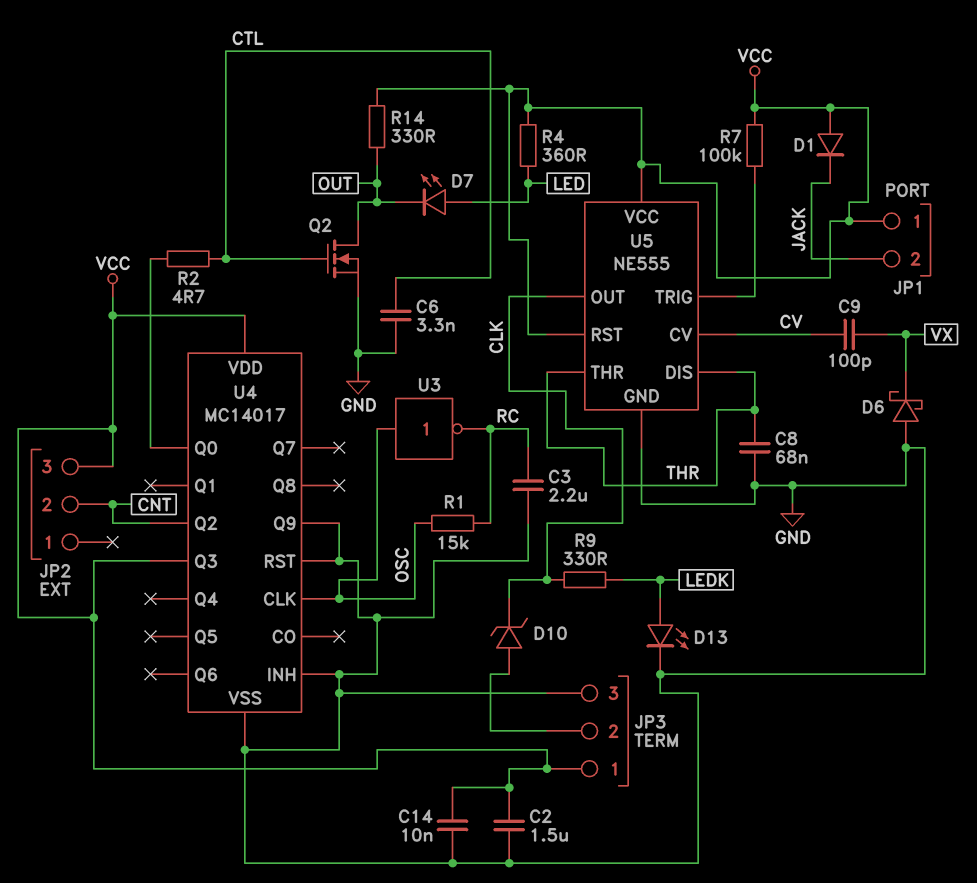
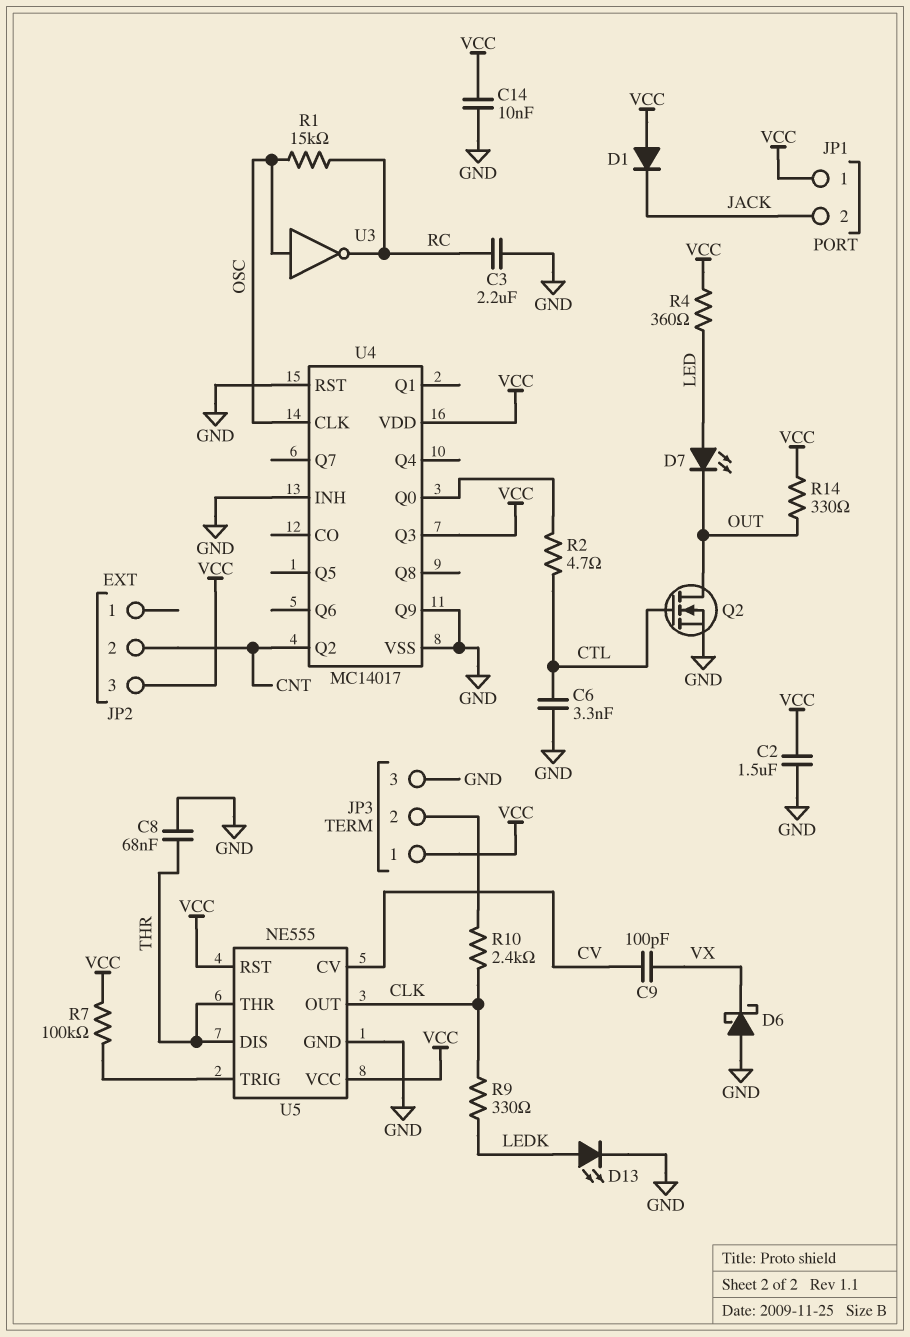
D10: zener (A JP3/2, K CLK) -> none
R10: none -> 2.4k (CLK, JP3/2)

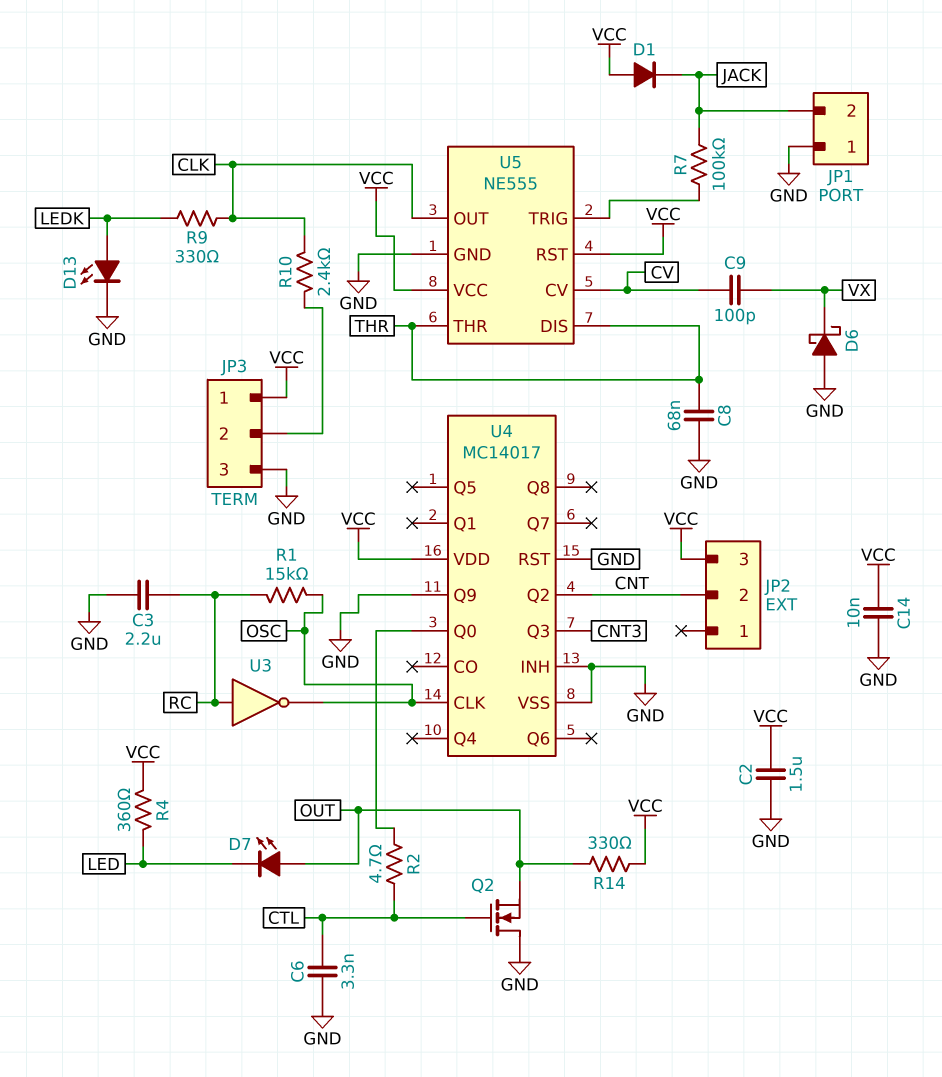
D7: LED (A LED, K OUT) -> LED (A OUT, K LED)
JP1 pin 1: VCC -> GND
Q2: NMOS (G CTL, D OUT, S GND) -> NMOS (G CTL, D GND, S OUT)
R7: 100k (U5/TRIG, VCC) -> 100k (JACK, U5/TRIG)
U3: NOT (in OSC, out RC) -> NOT (in RC, out OSC)
U4 pin Q3: VCC -> CNT3

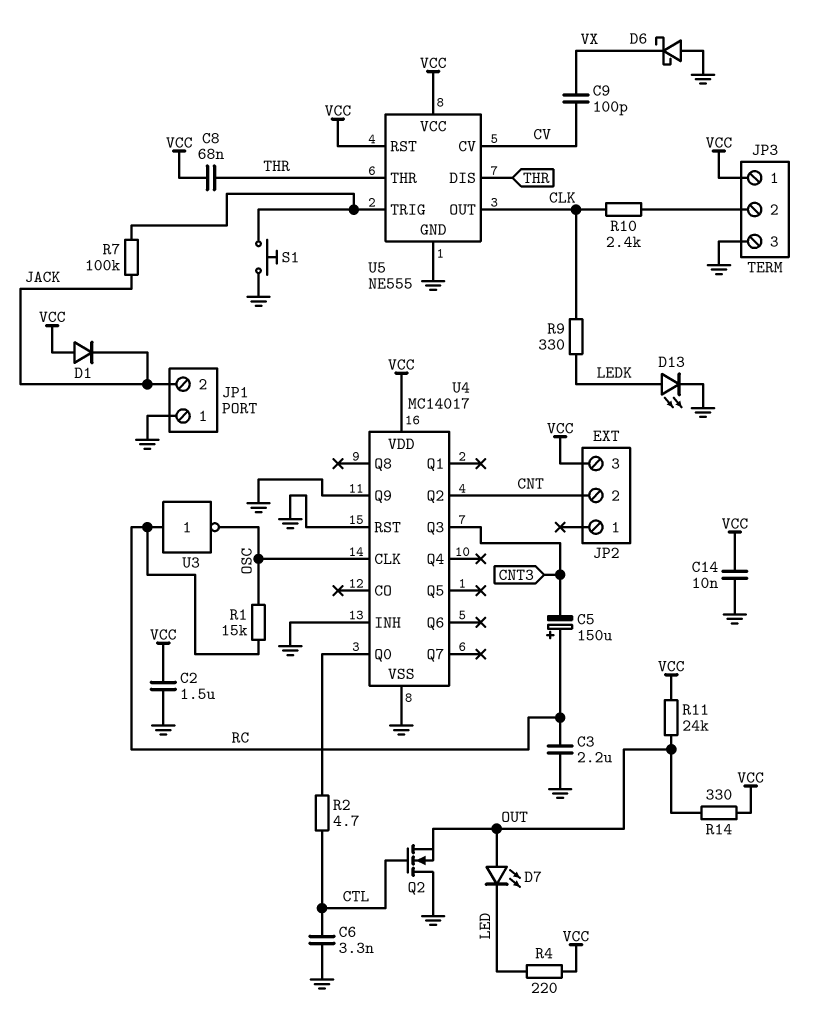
C5: none -> 150uF (plus RC, minus CNT3)
C8: 68nF (GND, THR) -> 68nF (THR, VCC)
R4: 360 (LED, VCC) -> 220 (LED, VCC)
R11: none -> 24k (OUT, VCC)
S1: none -> button (GND, U5/TRIG)

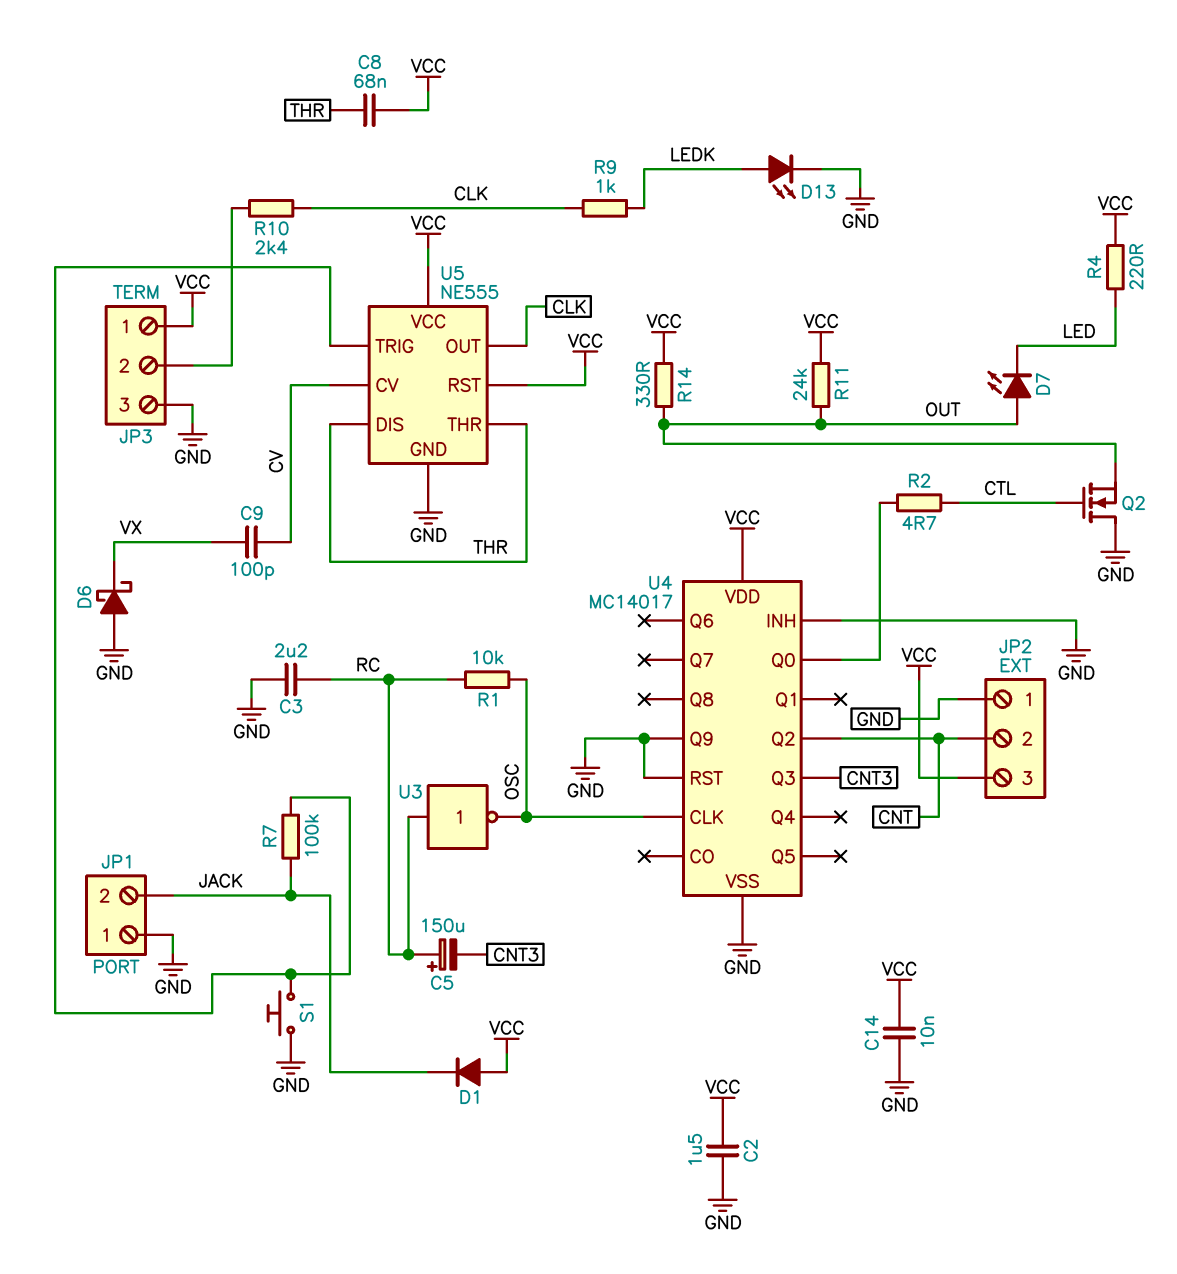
C6: 3.3nF (CTL, GND) -> none
JP2 pin 1: none -> GND
R1: 15k (OSC, RC) -> 10k (OSC, RC)
R9: 330 (CLK, LEDK) -> 1k (CLK, LEDK)

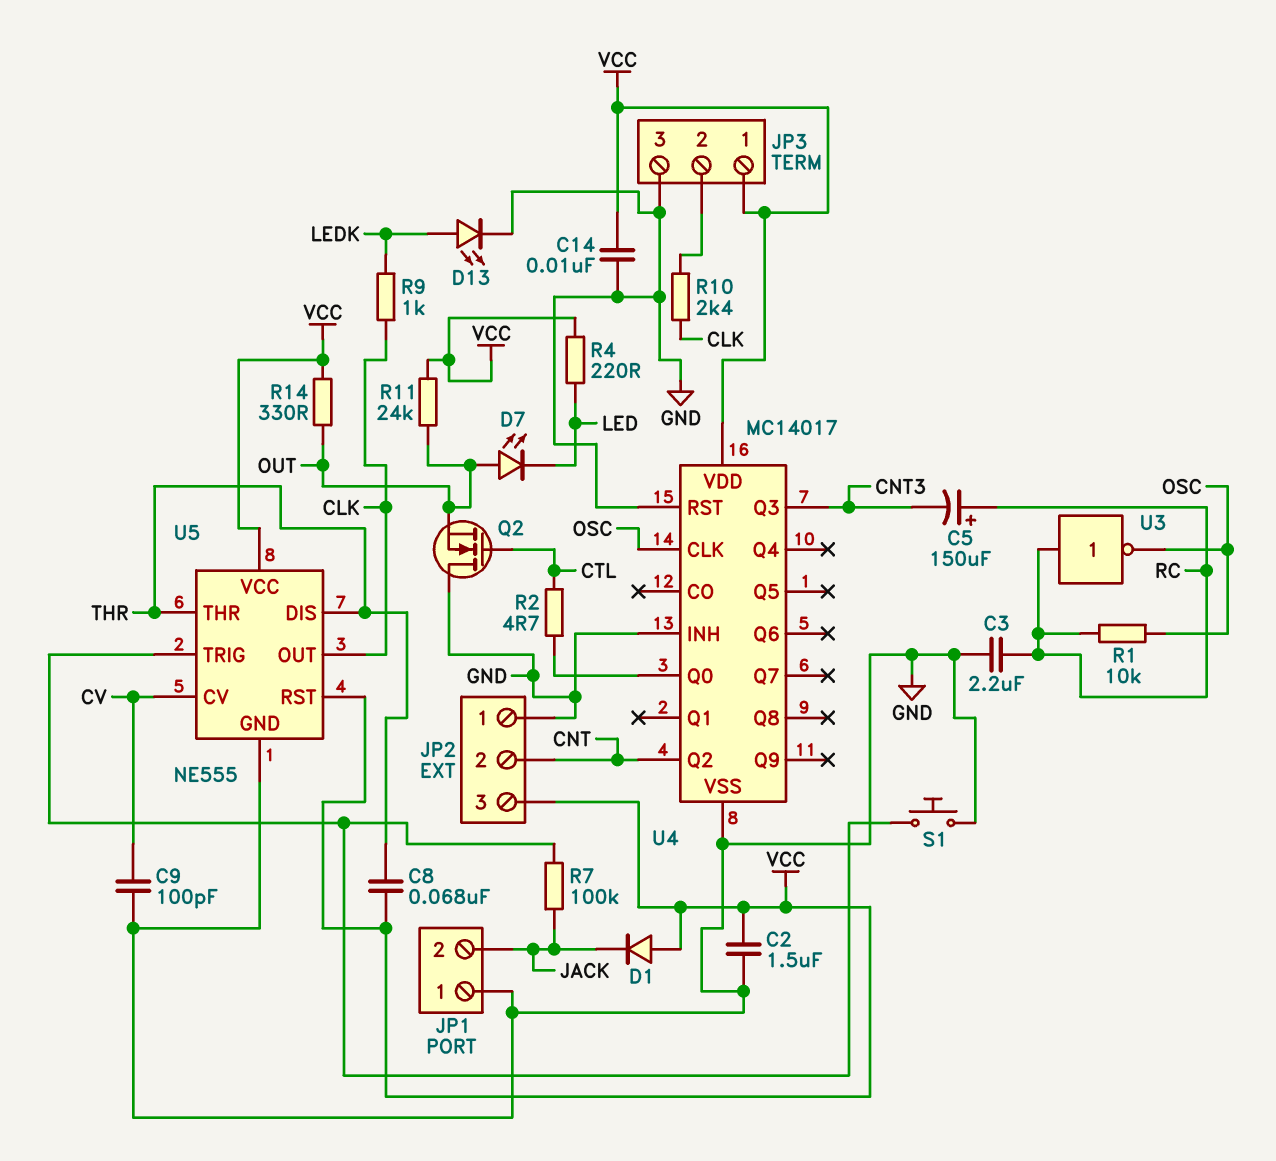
C9: 100pF (CV, VX) -> 100pF (CV, GND)
D6: schottky (A GND, K VX) -> none
U4 pin Q9: GND -> none

